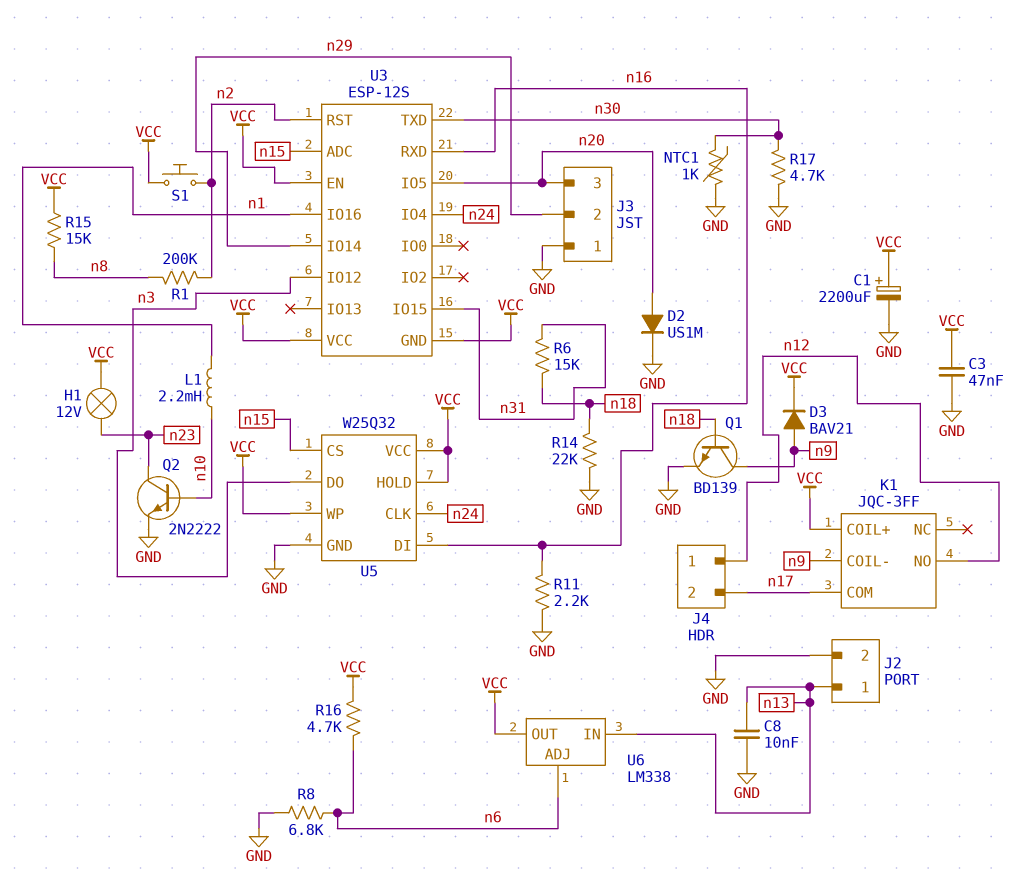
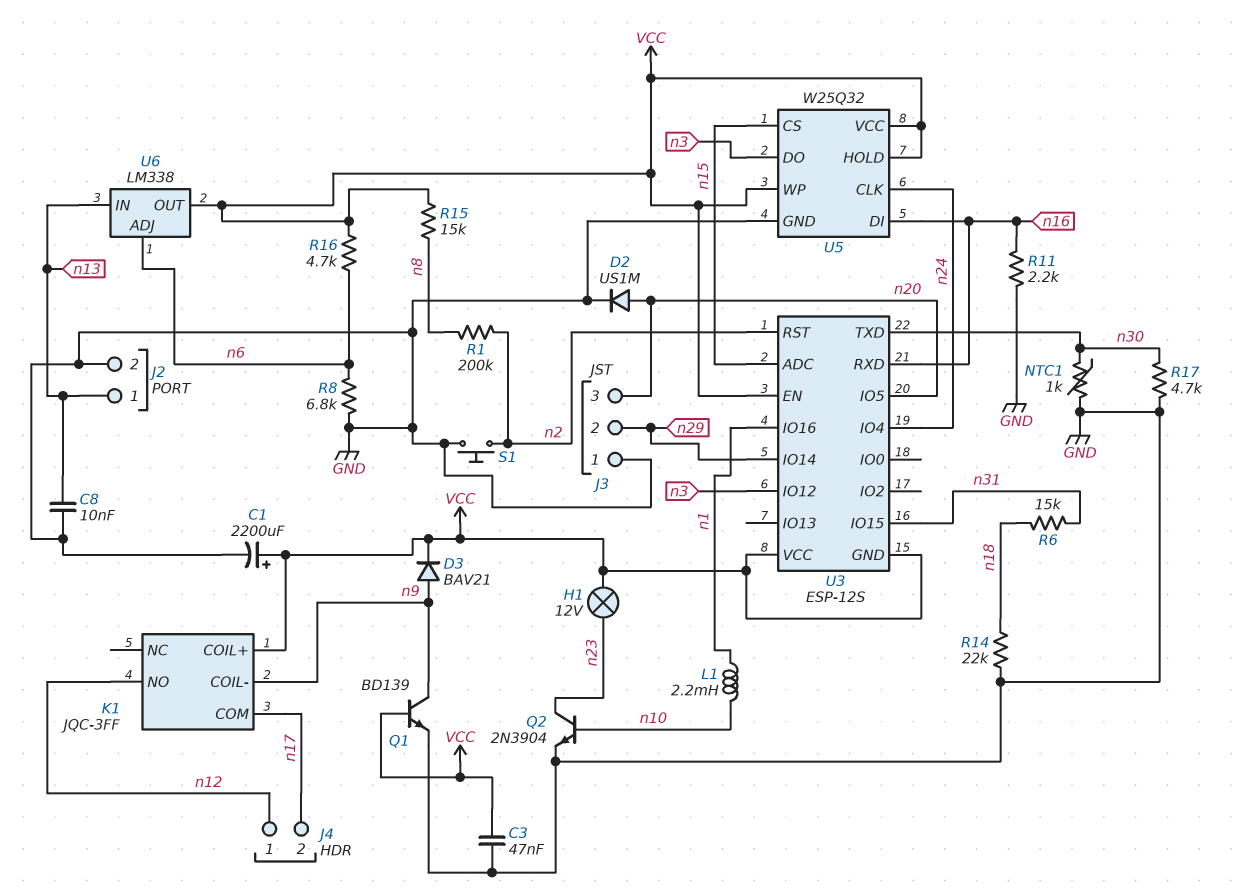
Q1: NPN BD139 (B n18, C n9, E GND) -> NPN BD139 (B VCC, C n9, E GND)
Q2: NPN 2N2222 (B n10, C n23, E GND) -> NPN 2N3904 (B n10, C n23, E GND)
S1: button (VCC, n2) -> button (GND, n2)

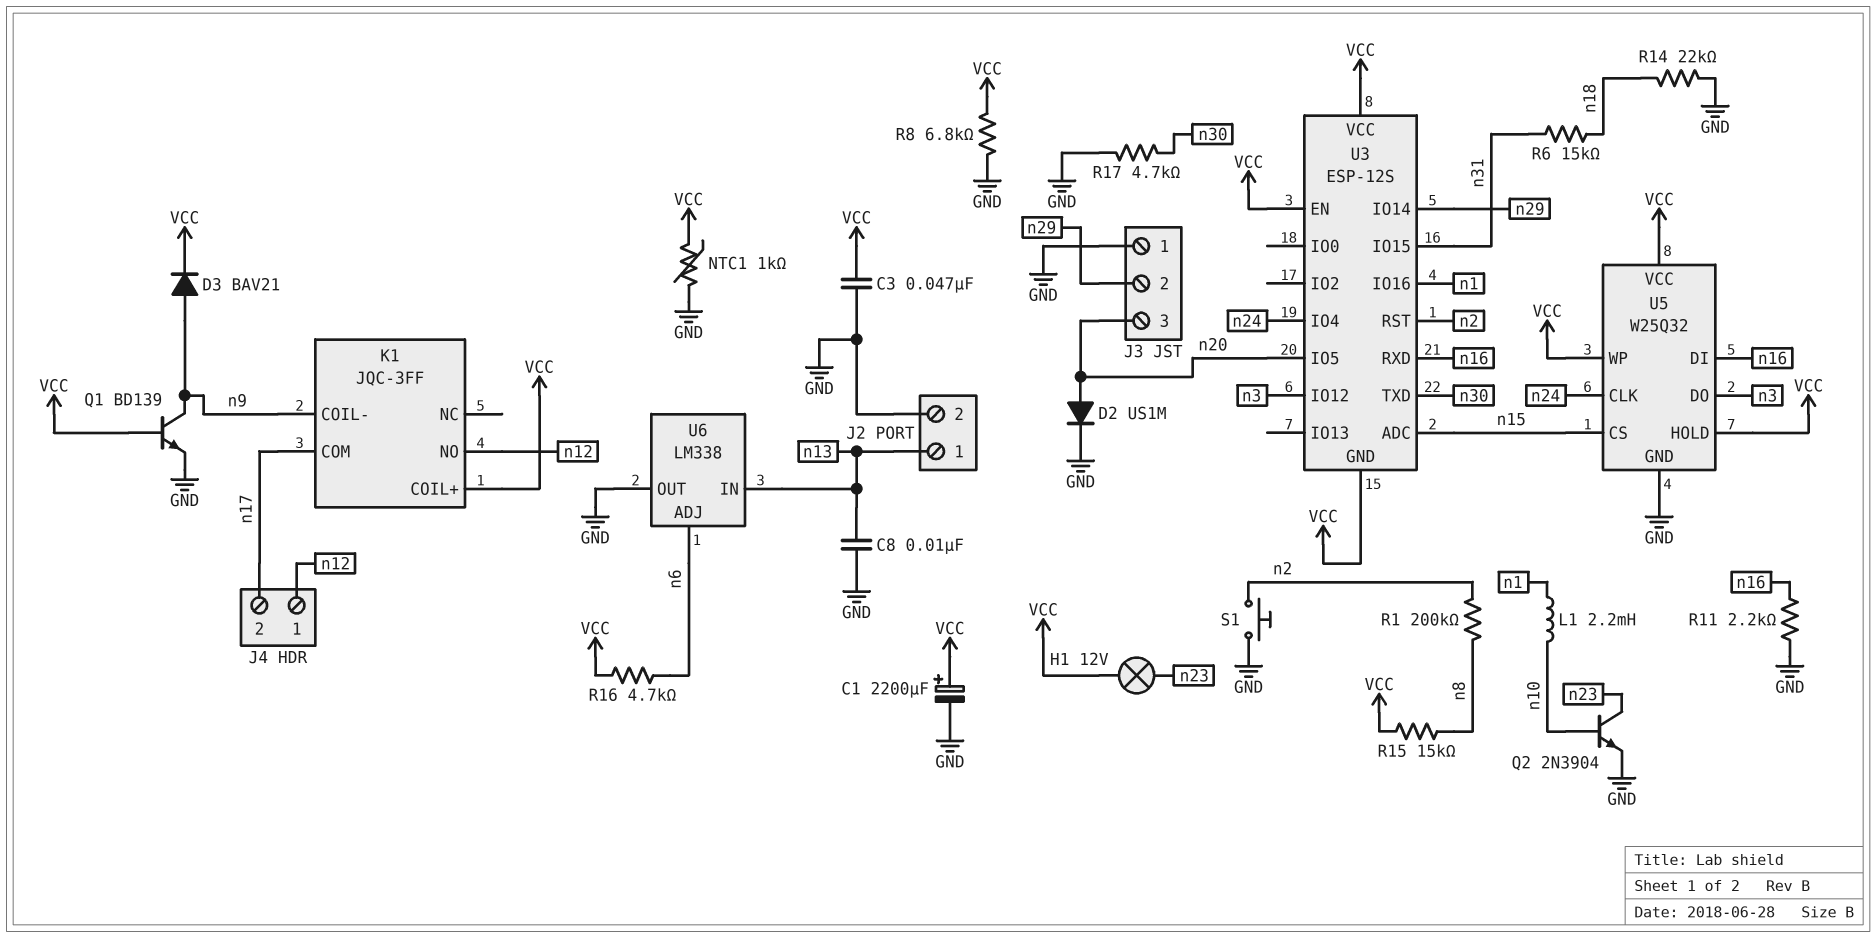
NTC1: 1k (GND, n30) -> 1k (GND, VCC)
R8: 6.8k (GND, n6) -> 6.8k (GND, VCC)
U6 pin OUT: VCC -> GND

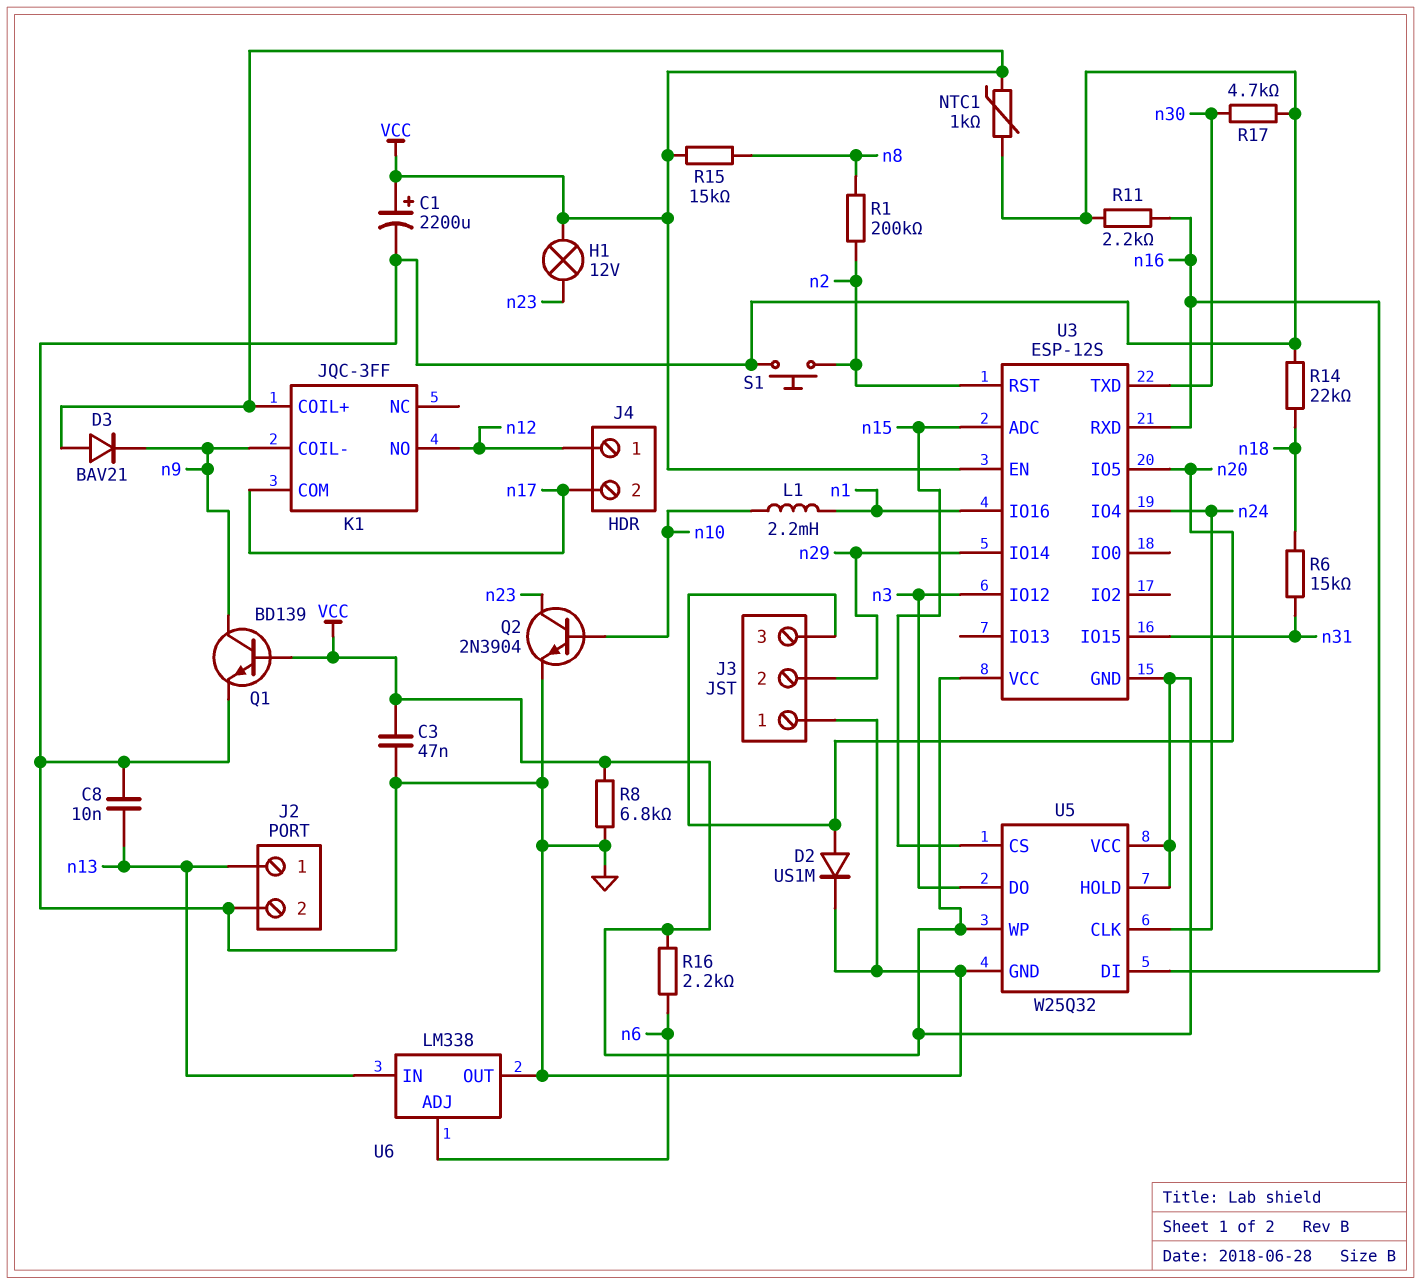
D3: diode BAV21 (A n9, K VCC) -> diode BAV21 (A VCC, K n9)
R16: 4.7k (VCC, n6) -> 2.2k (VCC, n6)

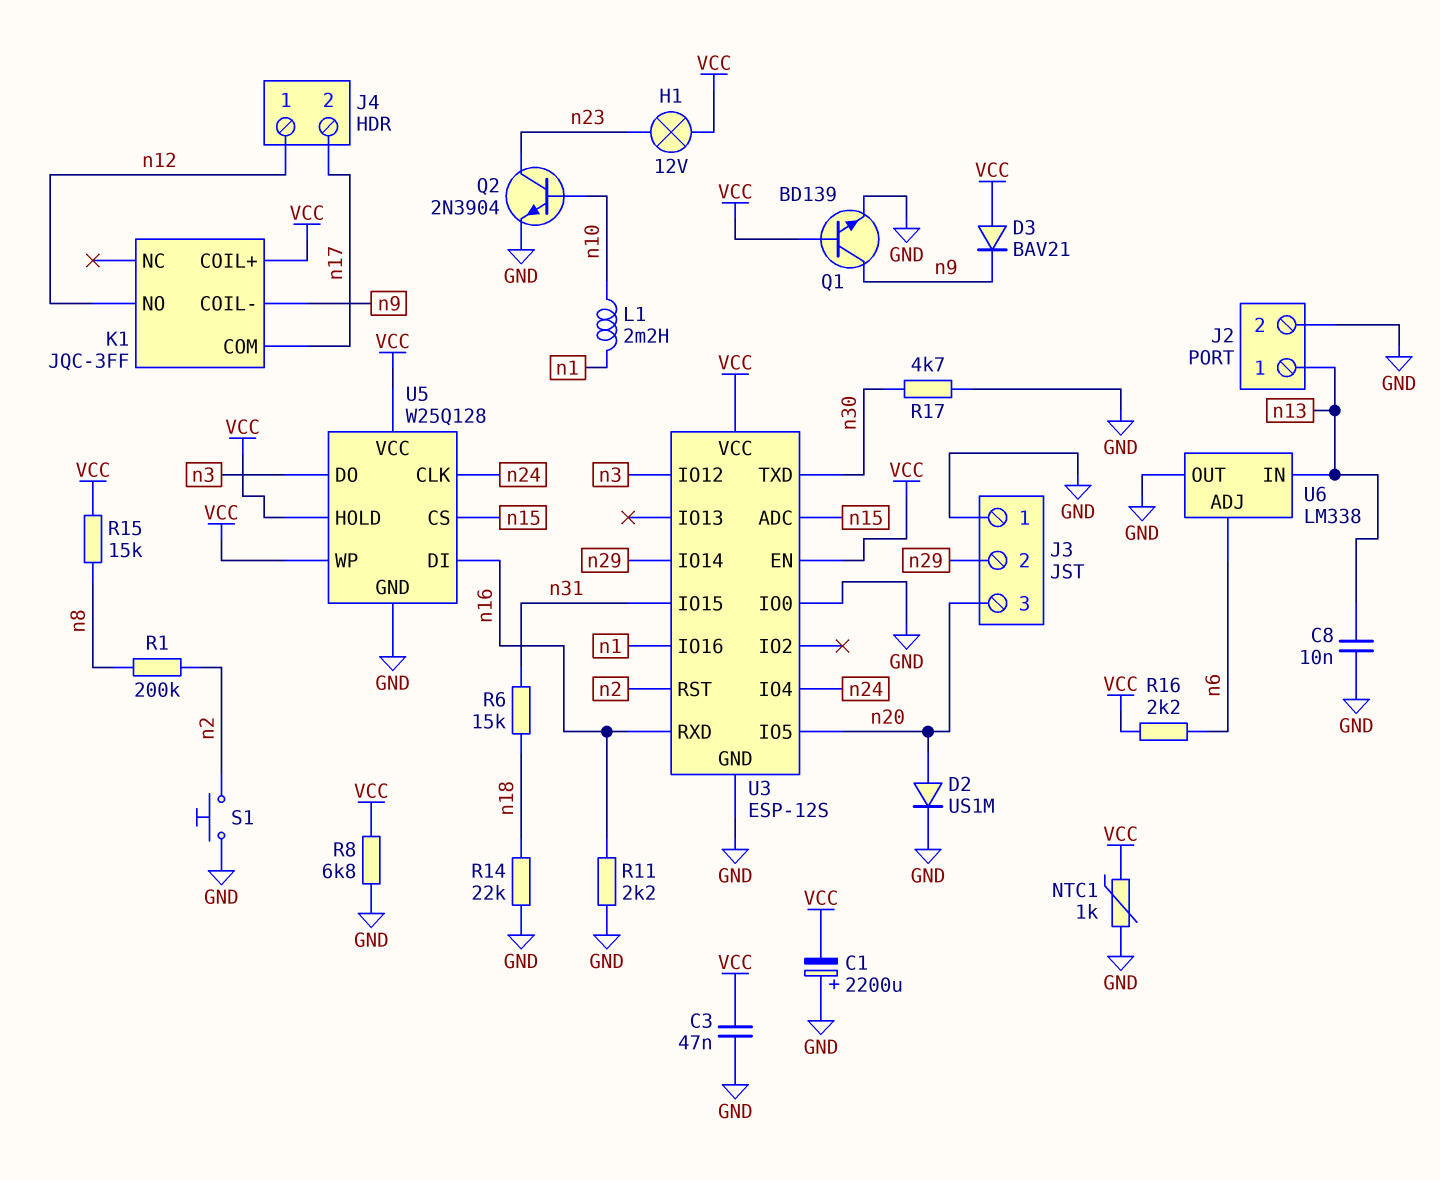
C1: 2200uF (plus VCC, minus GND) -> 2200uF (plus GND, minus VCC)
U3 pin GND: VCC -> GND
U3 pin IO0: none -> GND
U5: W25Q32 -> W25Q128

